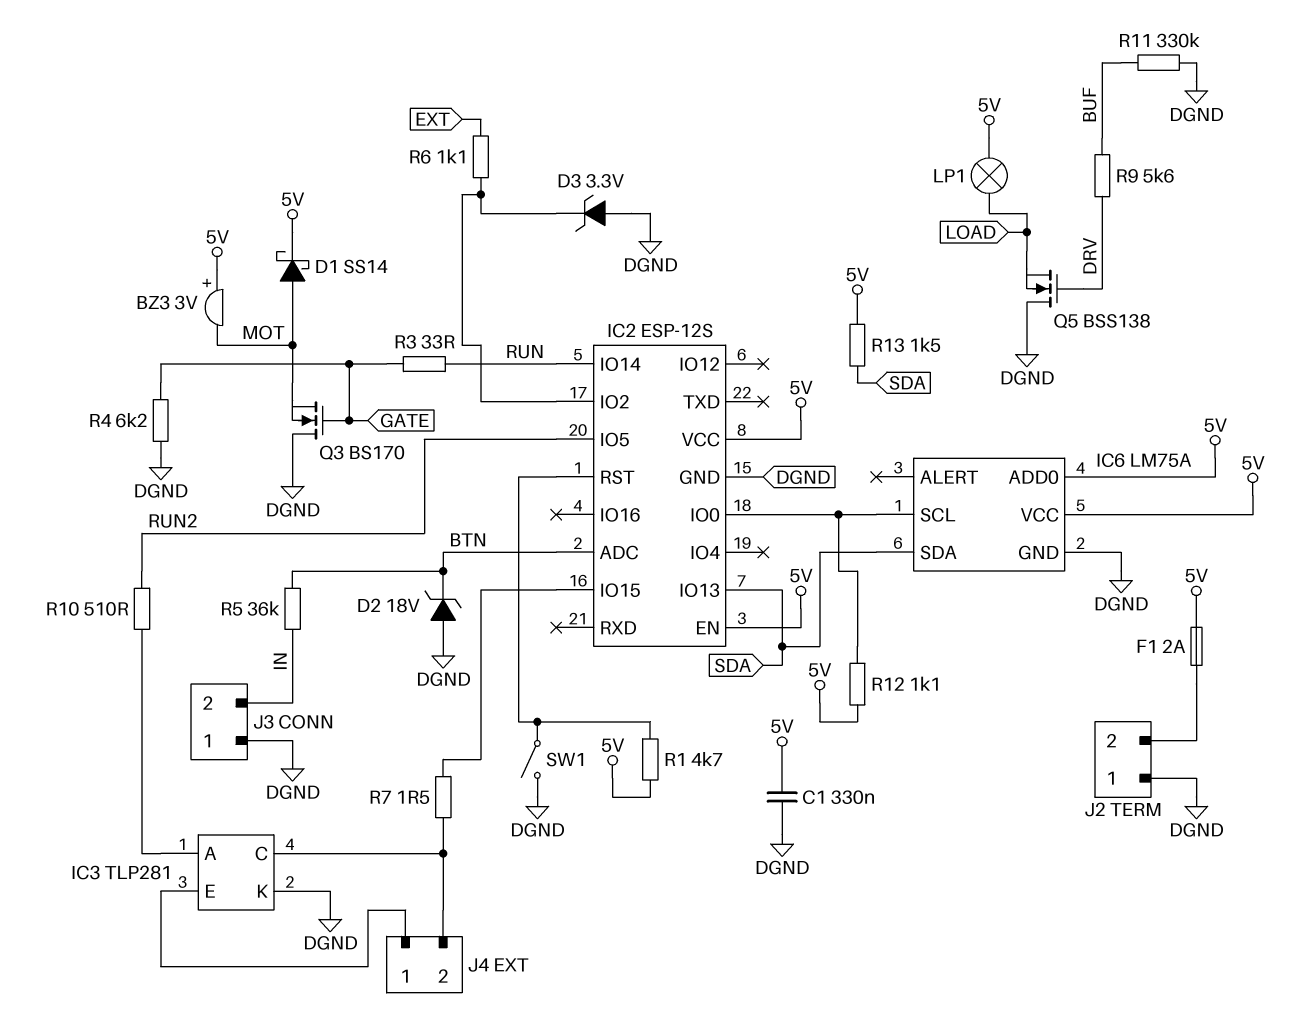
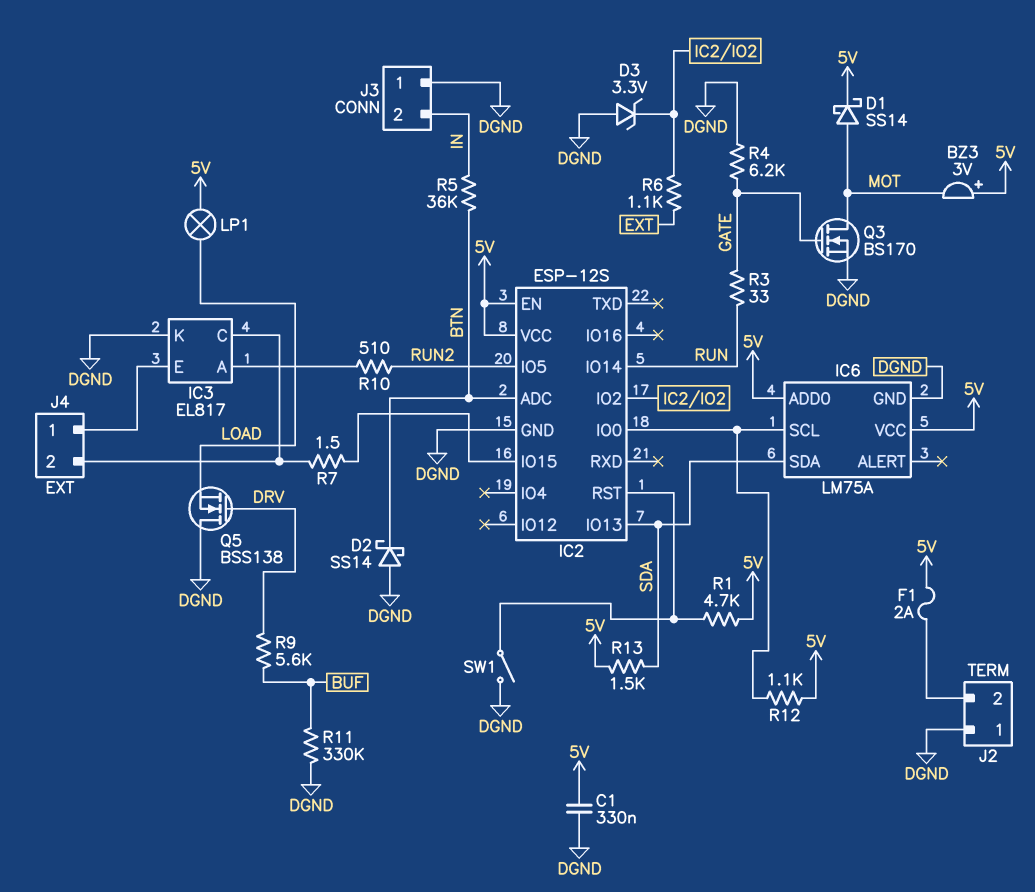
D2: zener 18V (A DGND, K BTN) -> schottky SS14 (A DGND, K BTN)
IC3: TLP281 -> EL817
Q3: NMOS BS170 (G GATE, D DGND, S MOT) -> NMOS BS170 (G GATE, D MOT, S DGND)

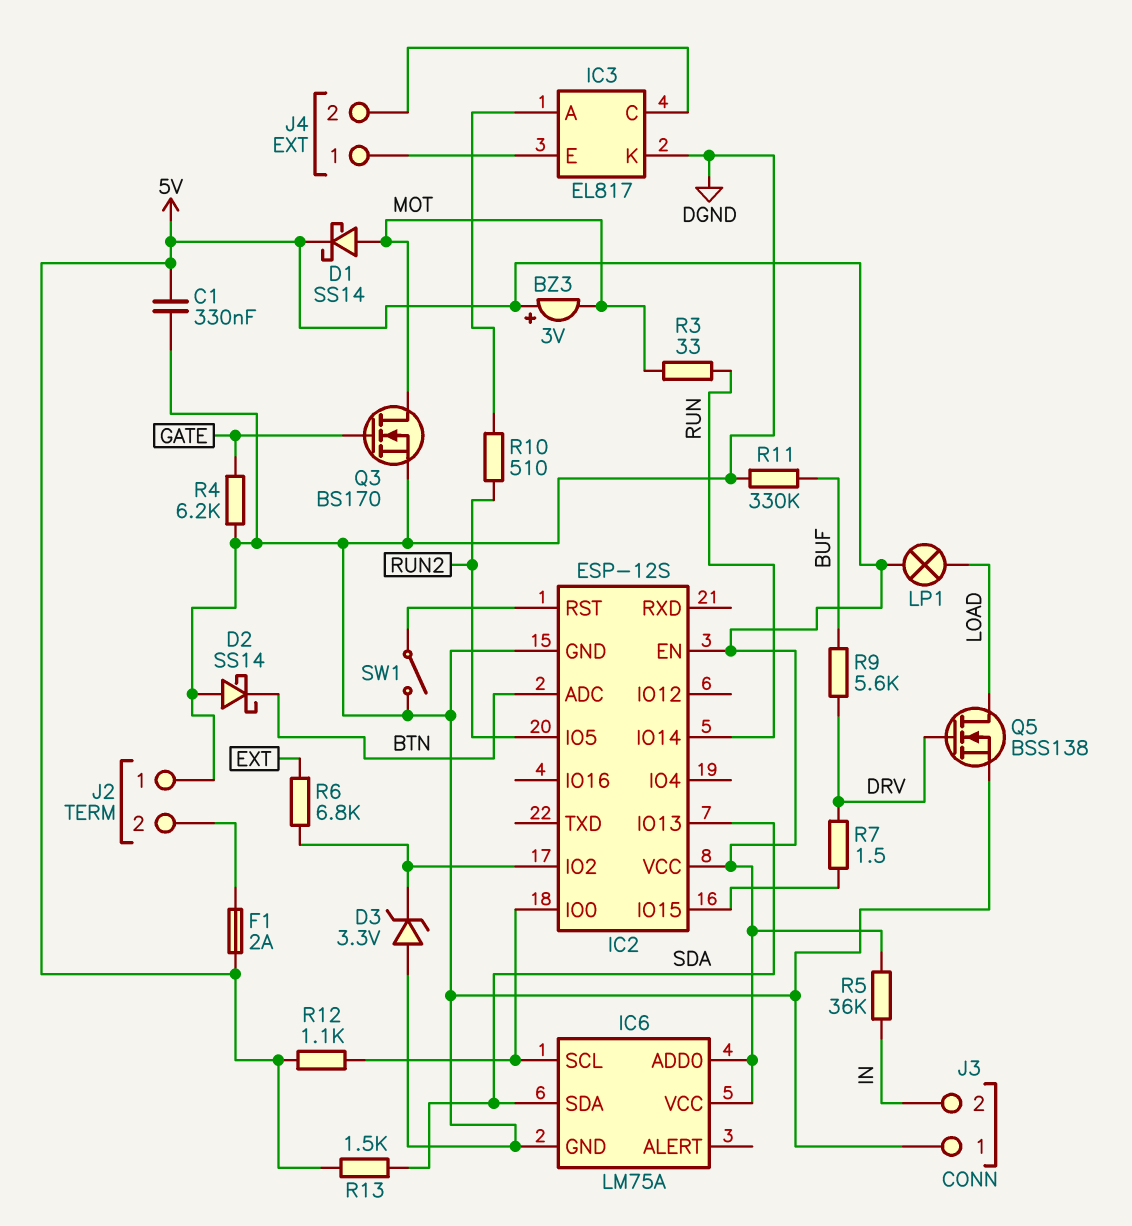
Q5: NMOS BSS138 (G DRV, D DGND, S LOAD) -> NMOS BSS138 (G DRV, D LOAD, S DGND)
R1: 4.7k (5V, IC2/RST) -> none
R3: 33 (GATE, RUN) -> 33 (MOT, RUN)
R5: 36k (BTN, IN) -> 36k (5V, IN)
R6: 1.1k (EXT, IC2/IO2) -> 6.8k (EXT, IC2/IO2)
R7: 1.5 (IC2/IO15, IC3/C) -> 1.5 (DRV, IC2/IO15)

